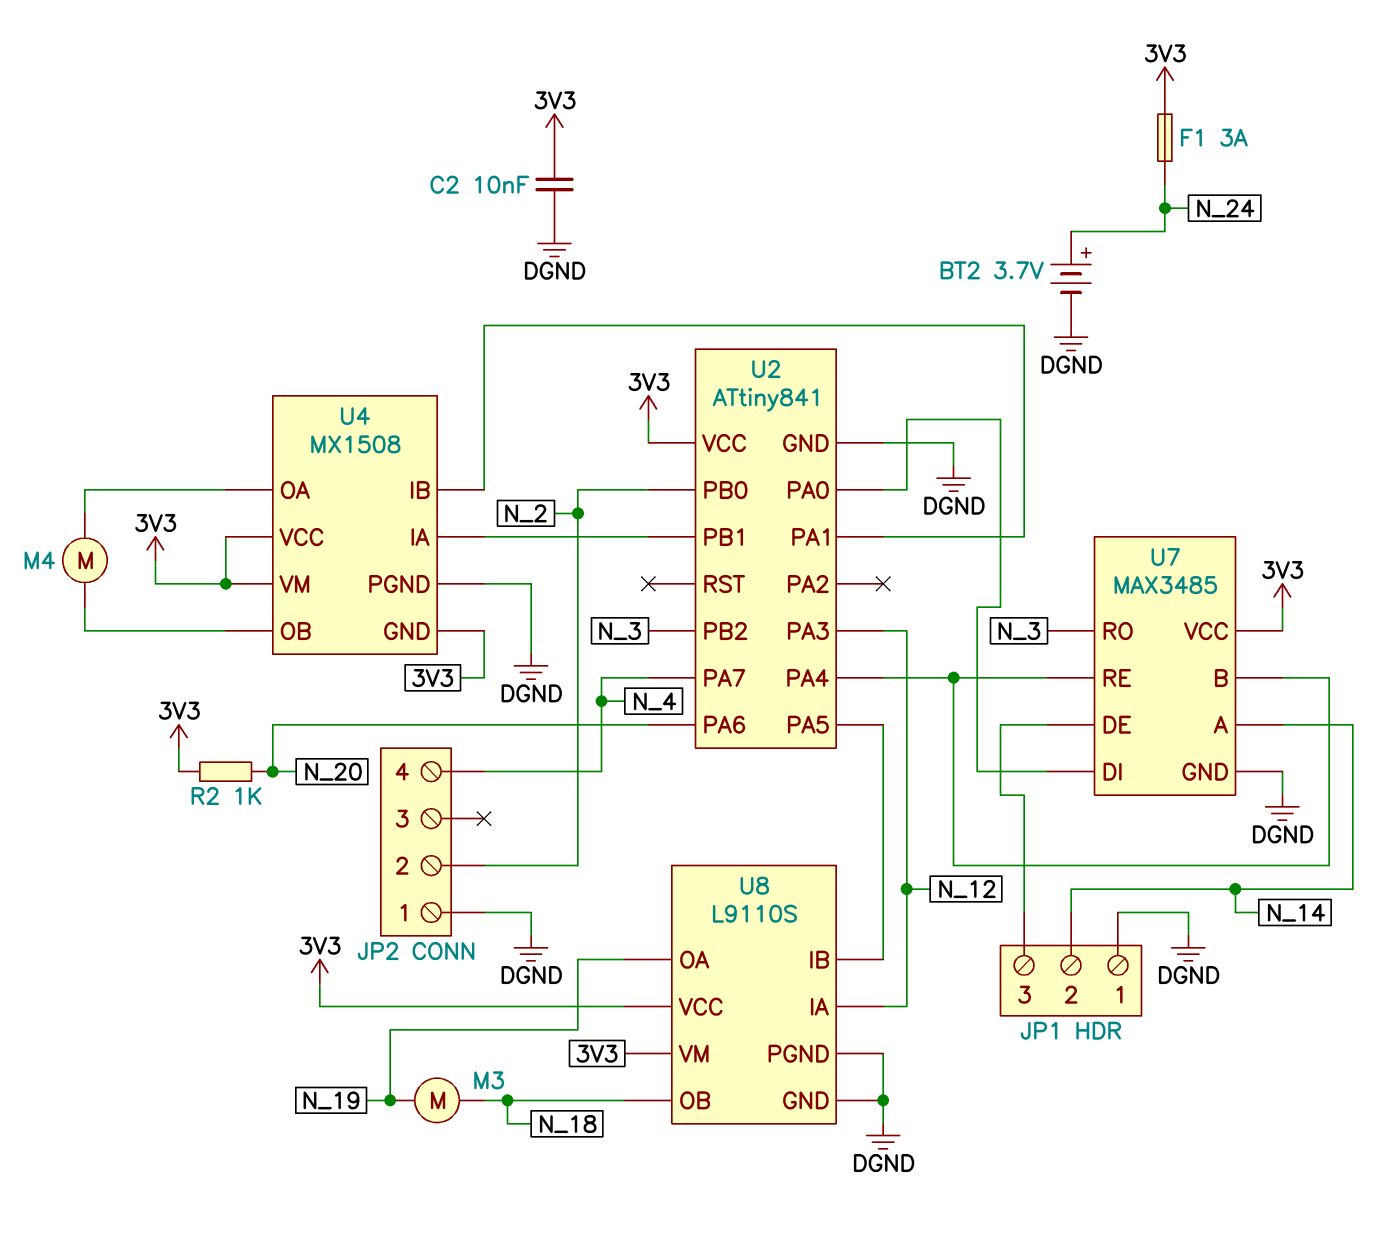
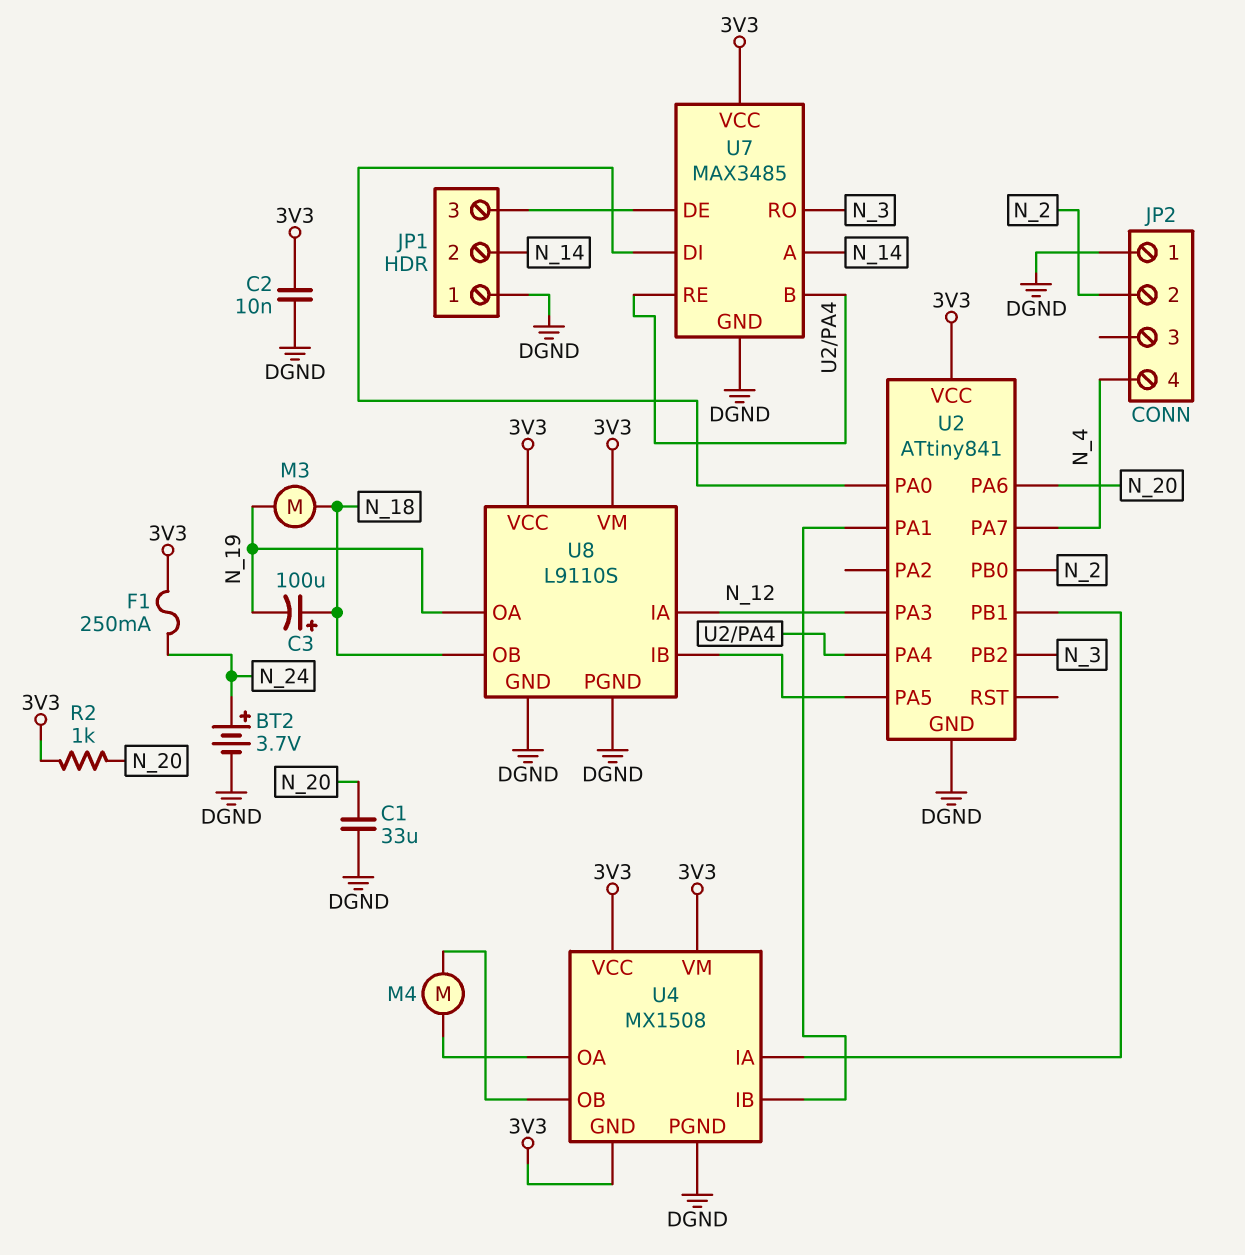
C1: none -> 33uF (DGND, N_20)
C3: none -> 100uF (plus N_18, minus N_19)
F1: 3A (3V3, N_24) -> 250mA (3V3, N_24)

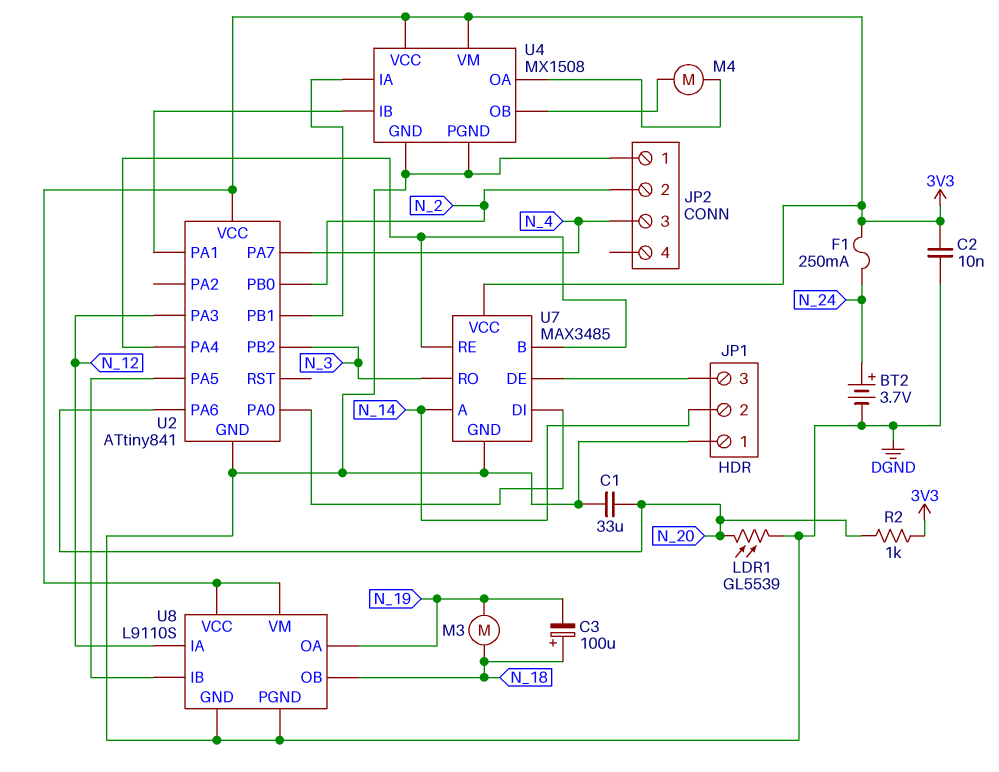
JP2 pin 3: none -> N_4
JP2 pin 4: N_4 -> none
LDR1: none -> GL5539 (DGND, N_20)
U4 pin GND: 3V3 -> DGND

